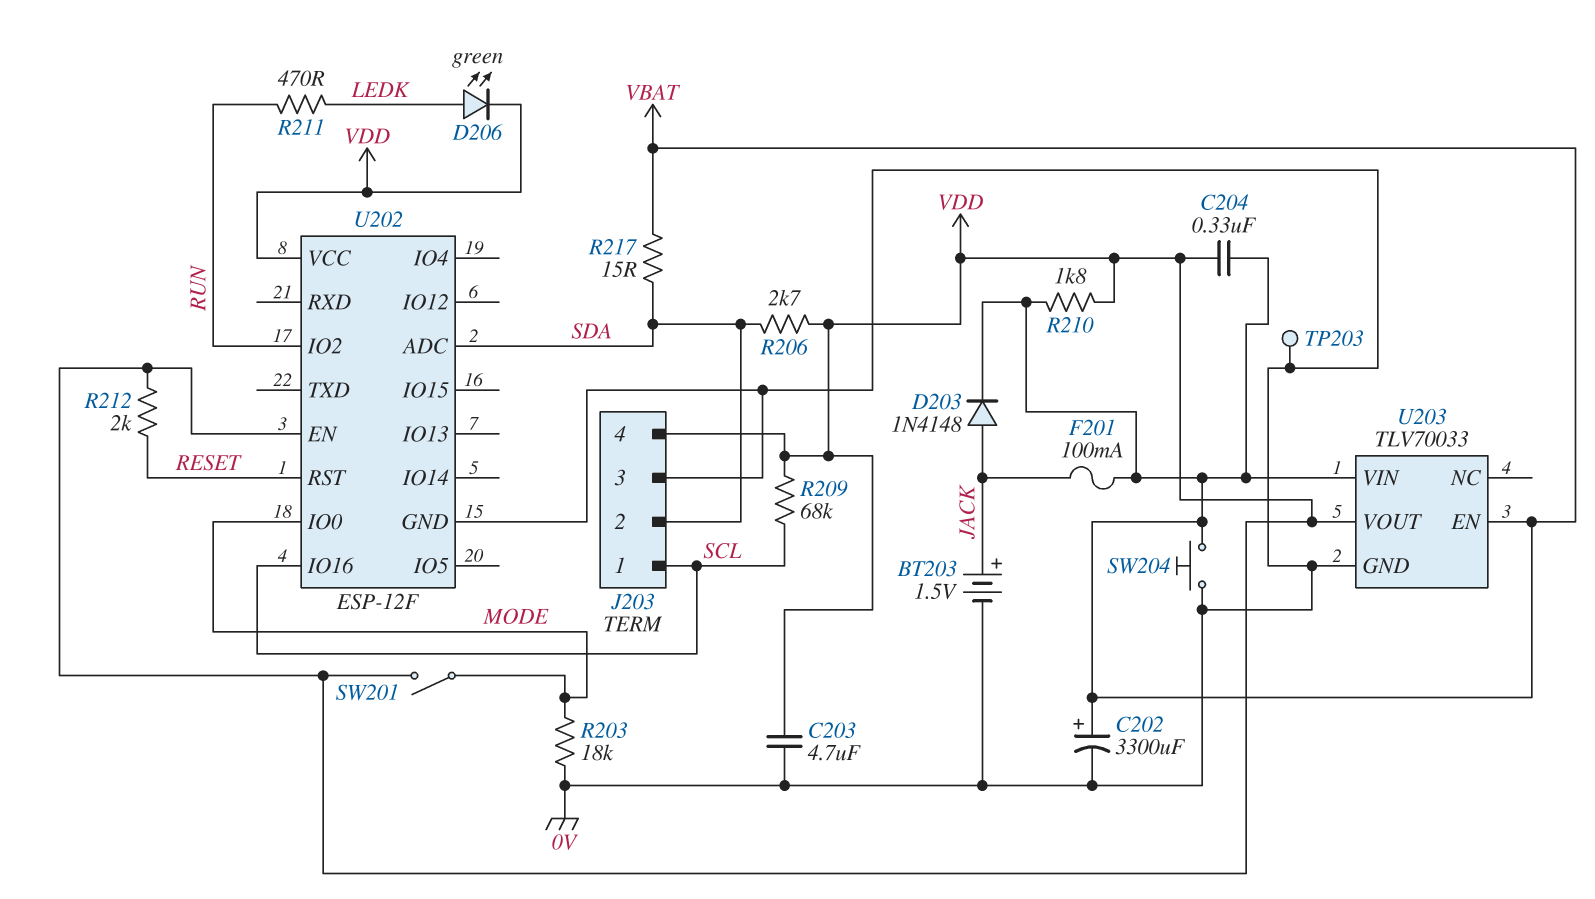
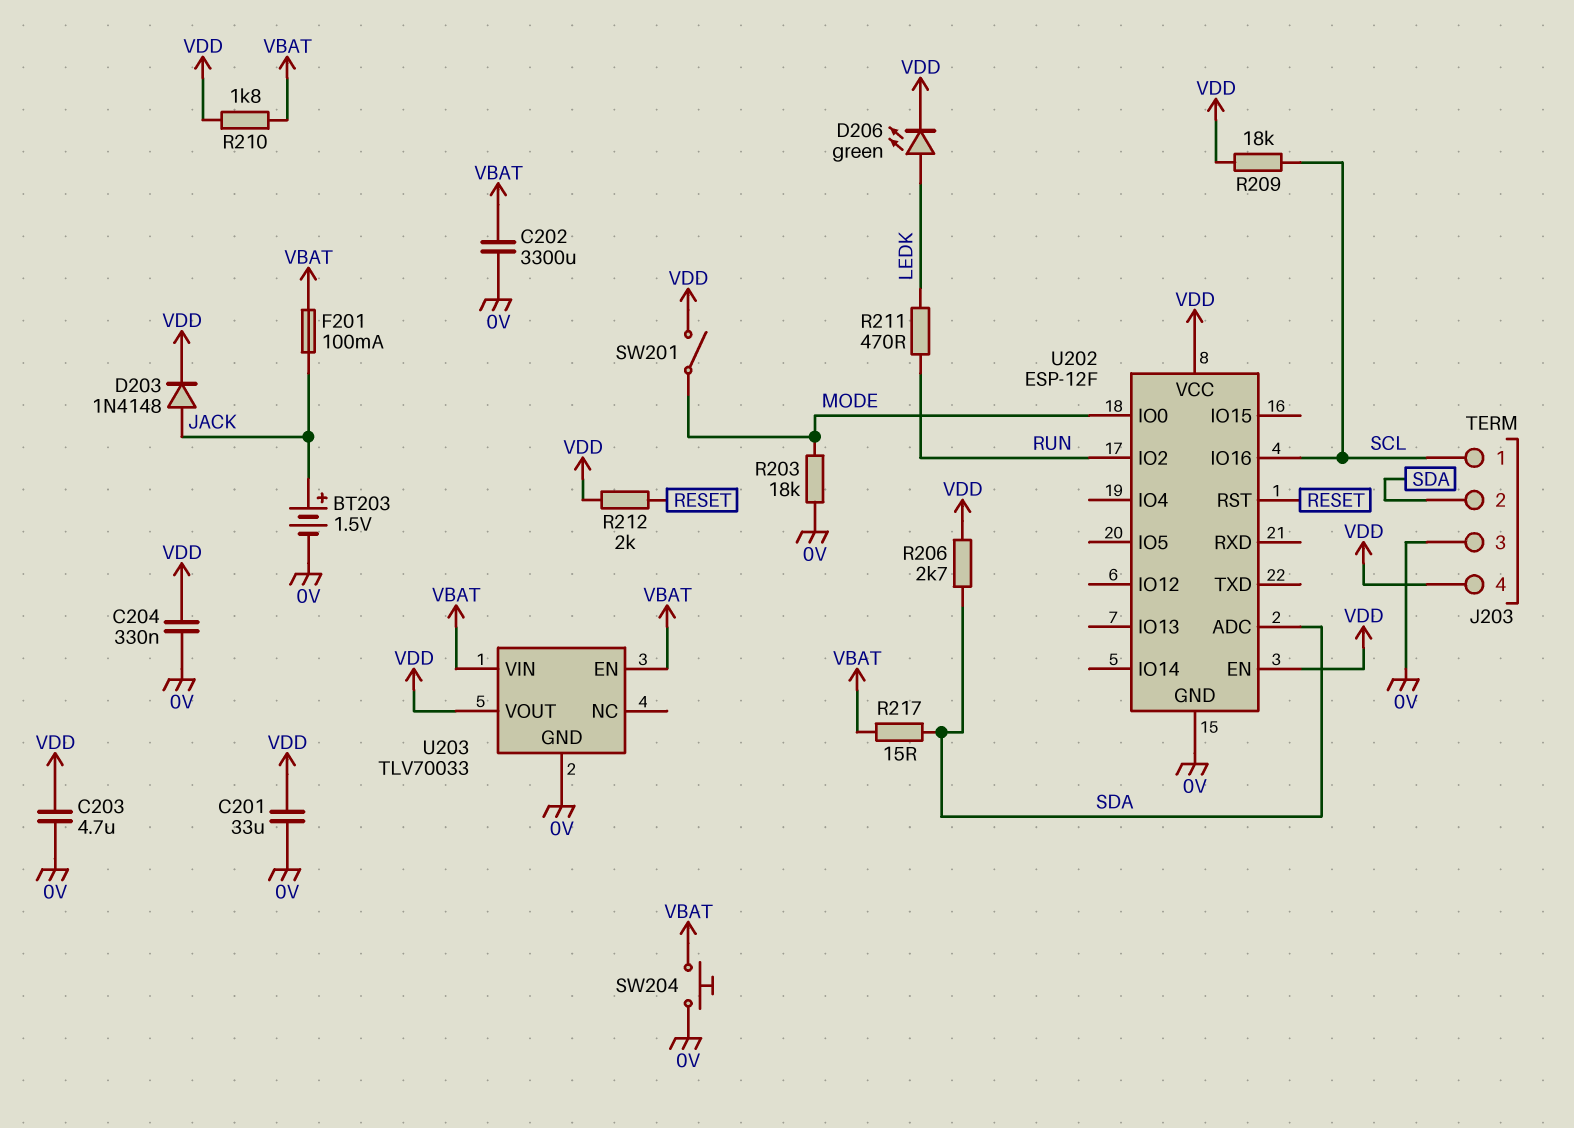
C201: none -> 33uF (0V, VDD)
C202: 3300uF (plus VBAT, minus 0V) -> 3300uF (0V, VBAT)
C204: 330nF (VBAT, VDD) -> 330nF (0V, VDD)
D203: diode 1N4148 (A JACK, K VBAT) -> diode 1N4148 (A JACK, K VDD)
R209: 68k (SCL, VDD) -> 18k (SCL, VDD)
TP203: test point (0V) -> none

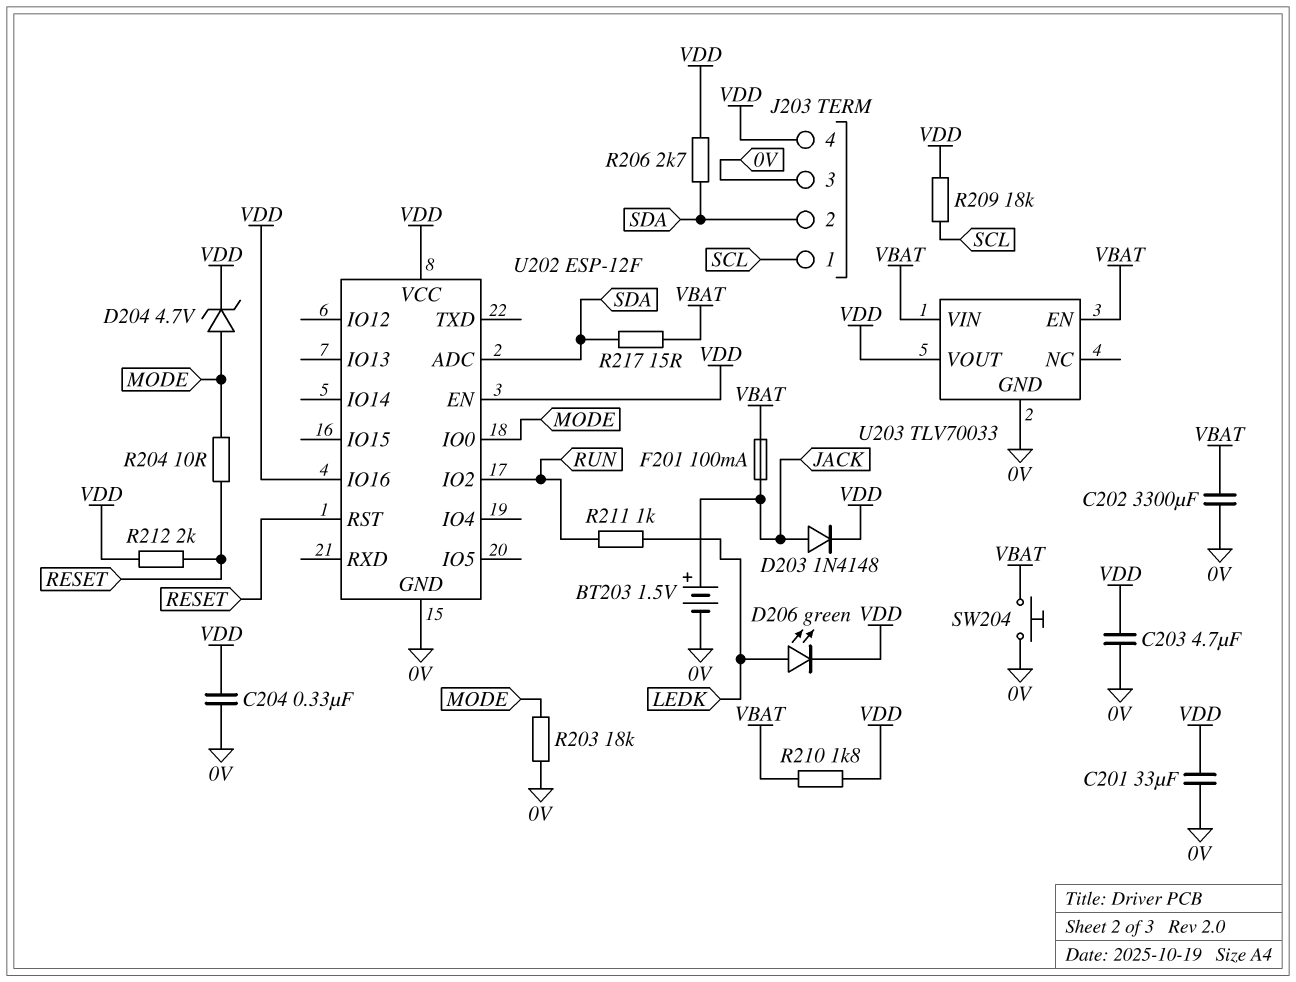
D204: none -> zener 4.7V (A MODE, K VDD)
R204: none -> 10 (MODE, RESET)
R211: 470 (LEDK, RUN) -> 1k (LEDK, RUN)
SW201: switch (MODE, VDD) -> none
U202 pin IO16: SCL -> VDD

